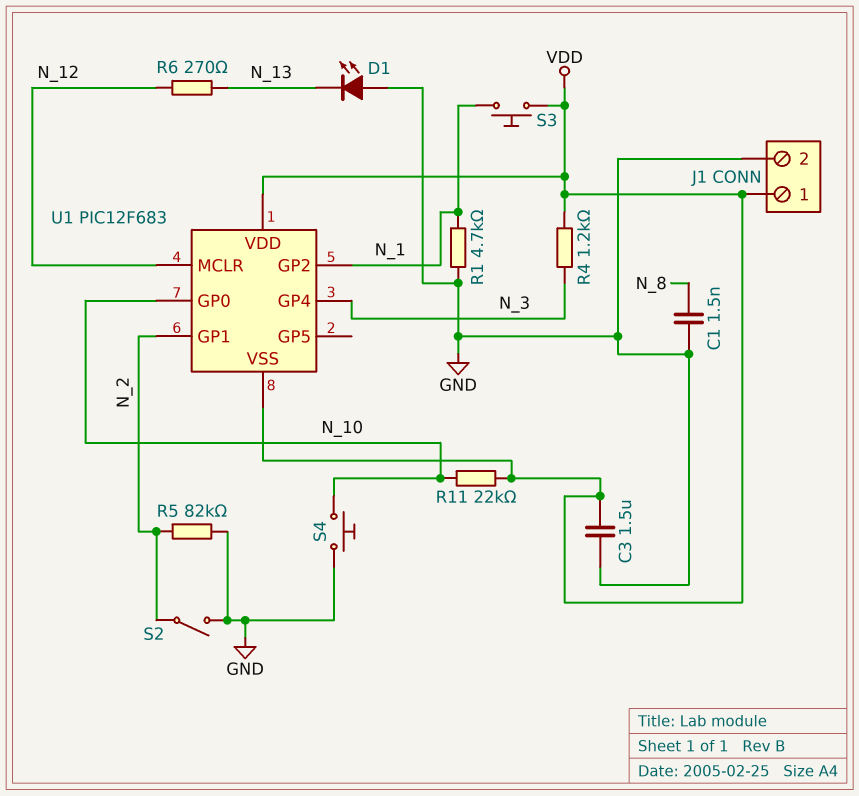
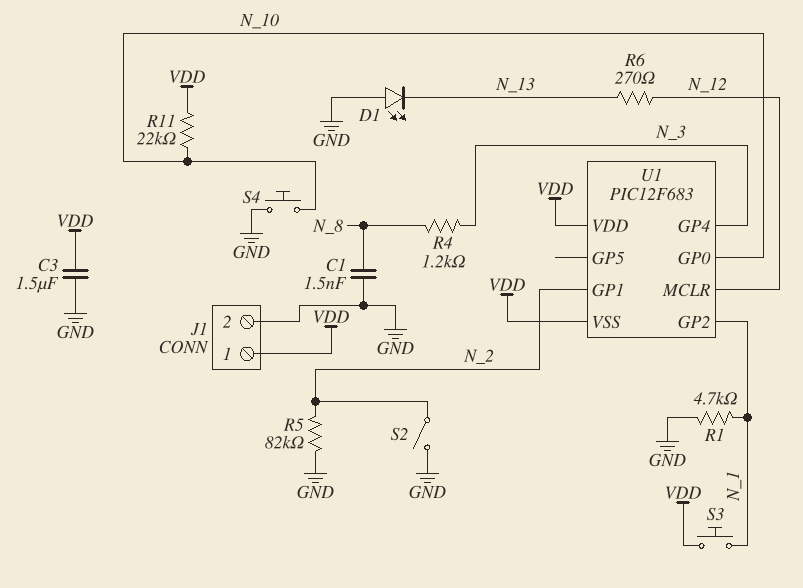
R4: 1.2k (N_3, VDD) -> 1.2k (N_3, N_8)

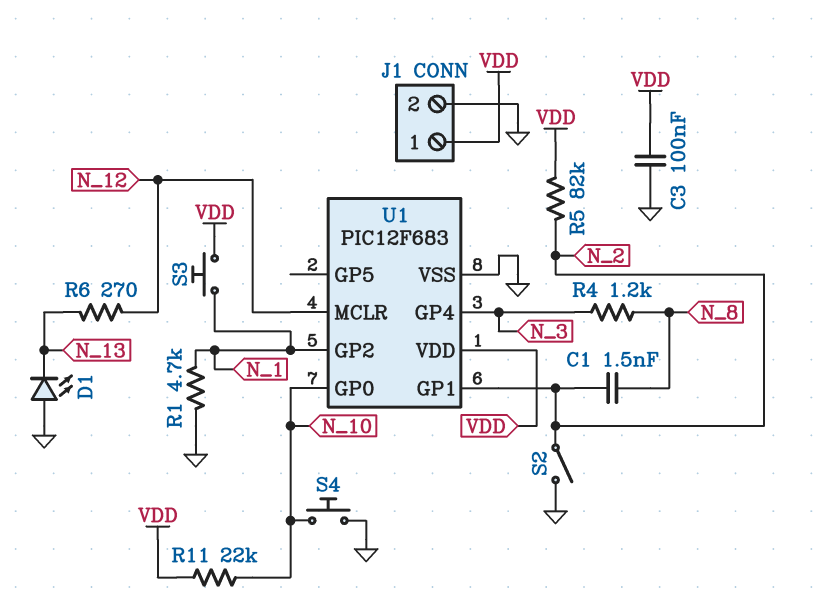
C1: 1.5nF (GND, N_8) -> 1.5nF (N_2, N_8)
C3: 1.5uF (GND, VDD) -> 100nF (GND, VDD)
R5: 82k (GND, N_2) -> 82k (N_2, VDD)
U1 pin VSS: VDD -> GND

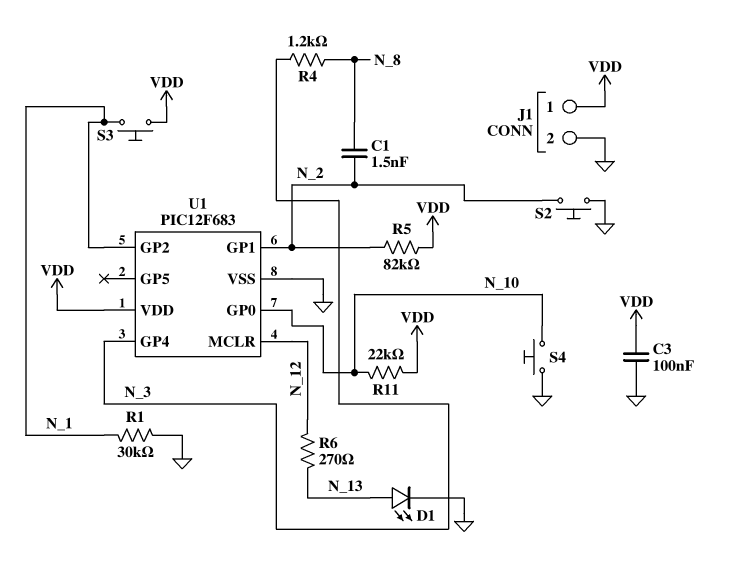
D1: LED (A GND, K N_13) -> LED (A N_13, K GND)
R1: 4.7k (GND, N_1) -> 30k (GND, N_1)
S2: switch (GND, N_2) -> button (GND, N_2)

